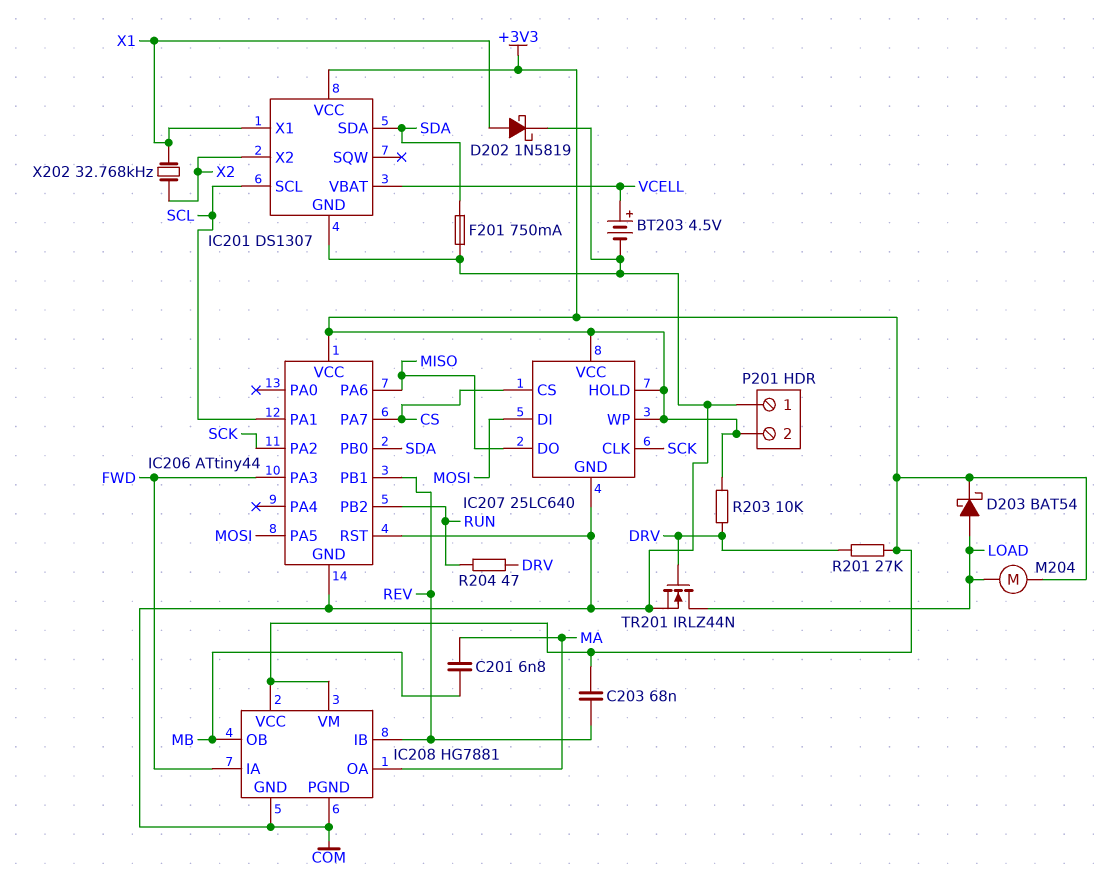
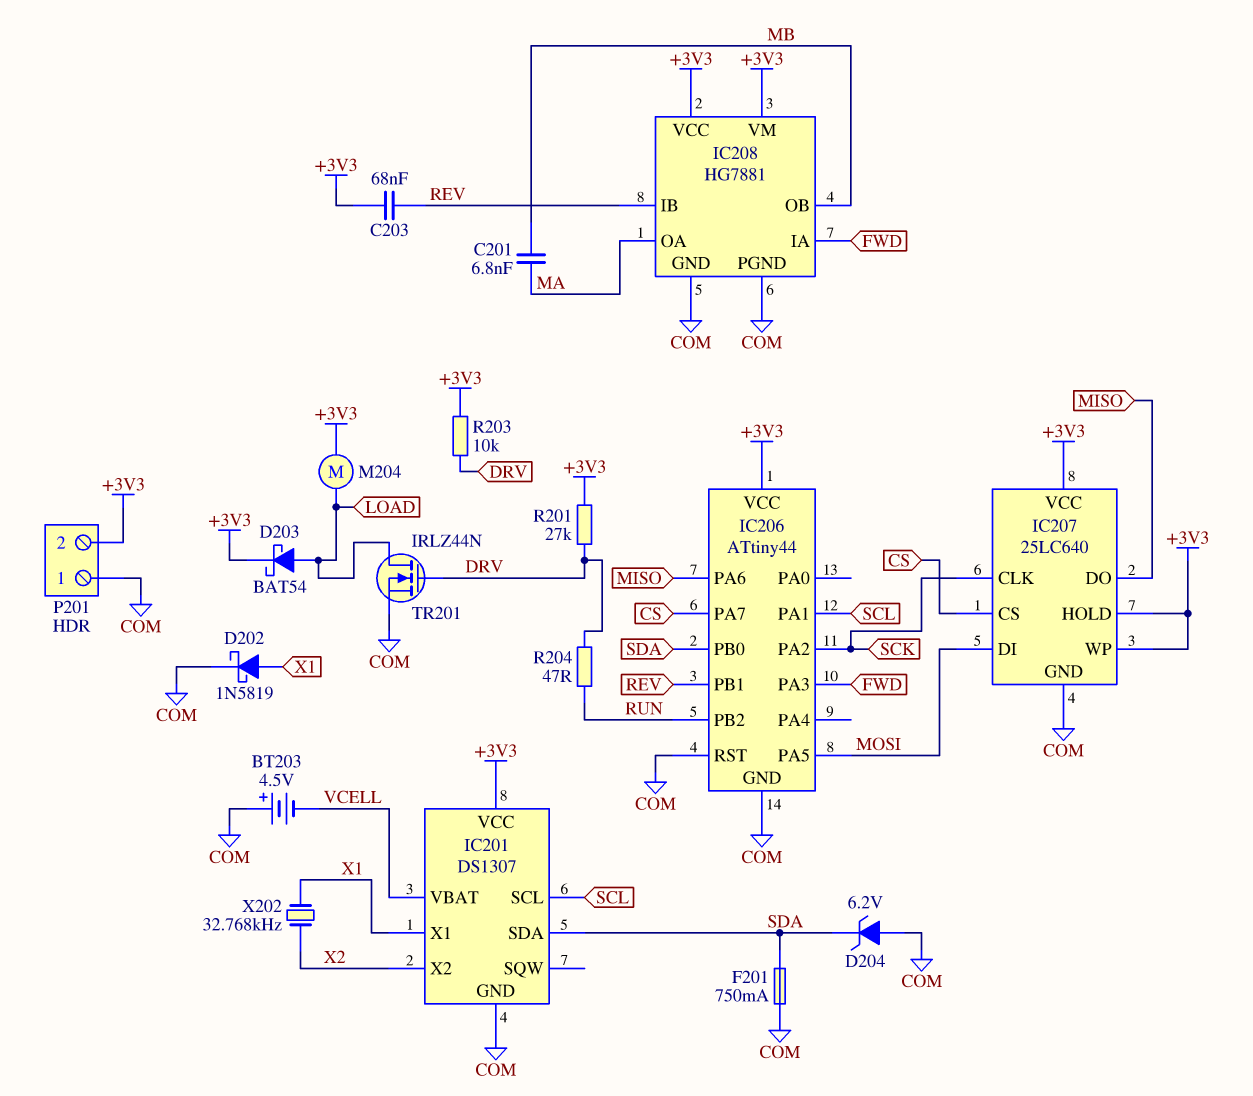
BT203: 4.5V (plus VCELL, minus COM) -> 4.5V (plus COM, minus VCELL)
D204: none -> zener 6.2V (A COM, K SDA)

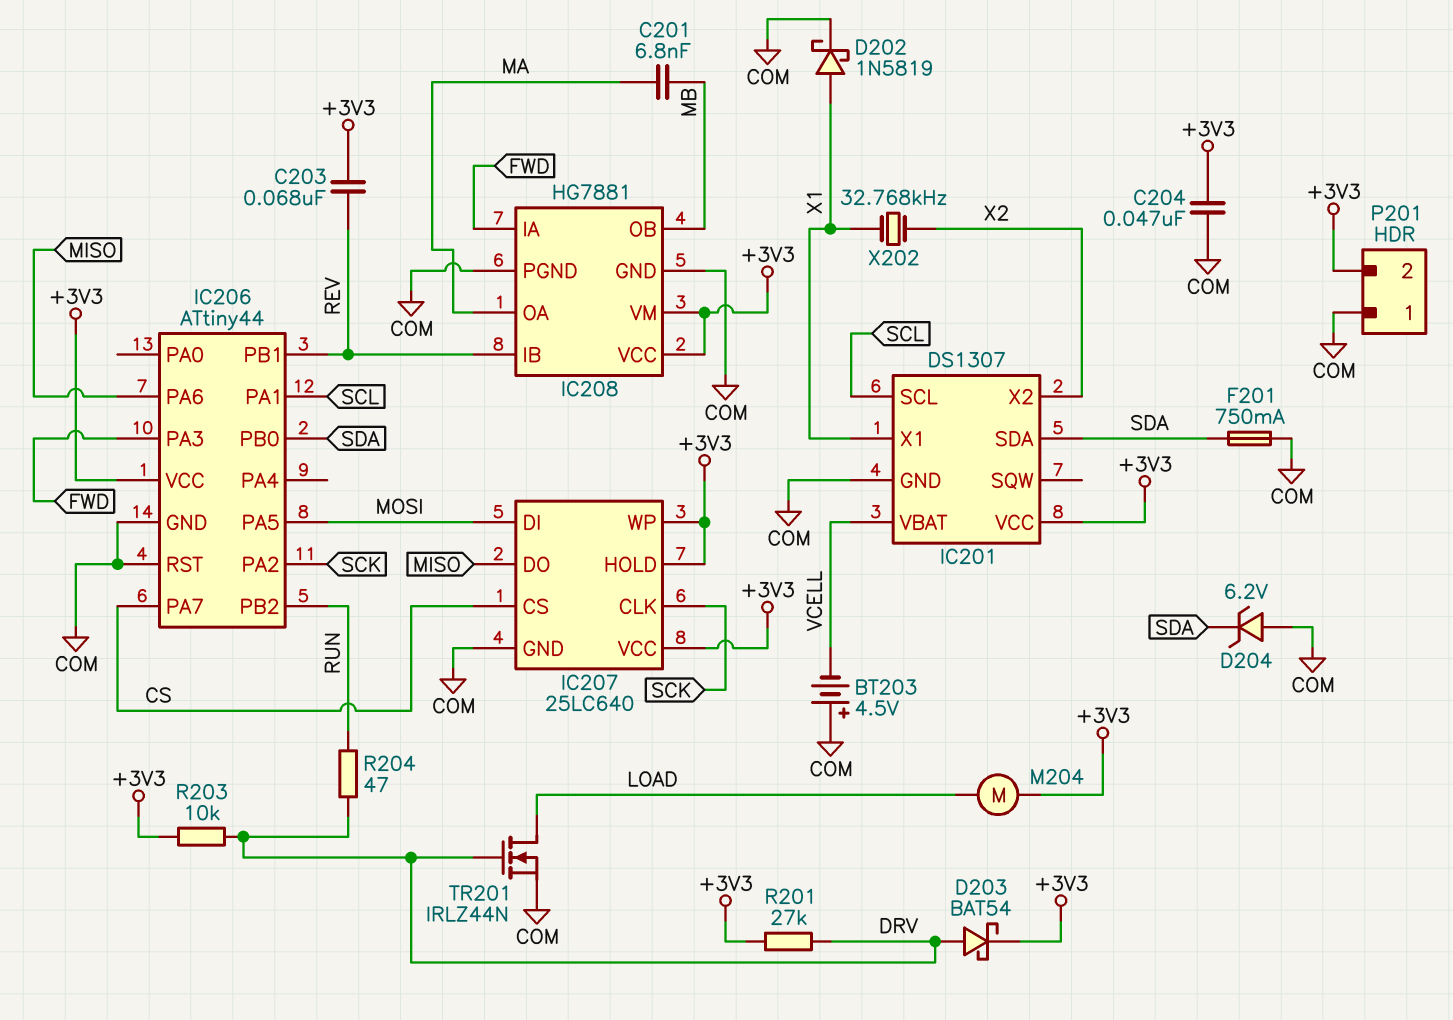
C204: none -> 47nF (+3V3, COM)
D203: schottky BAT54 (A LOAD, K +3V3) -> schottky BAT54 (A DRV, K +3V3)

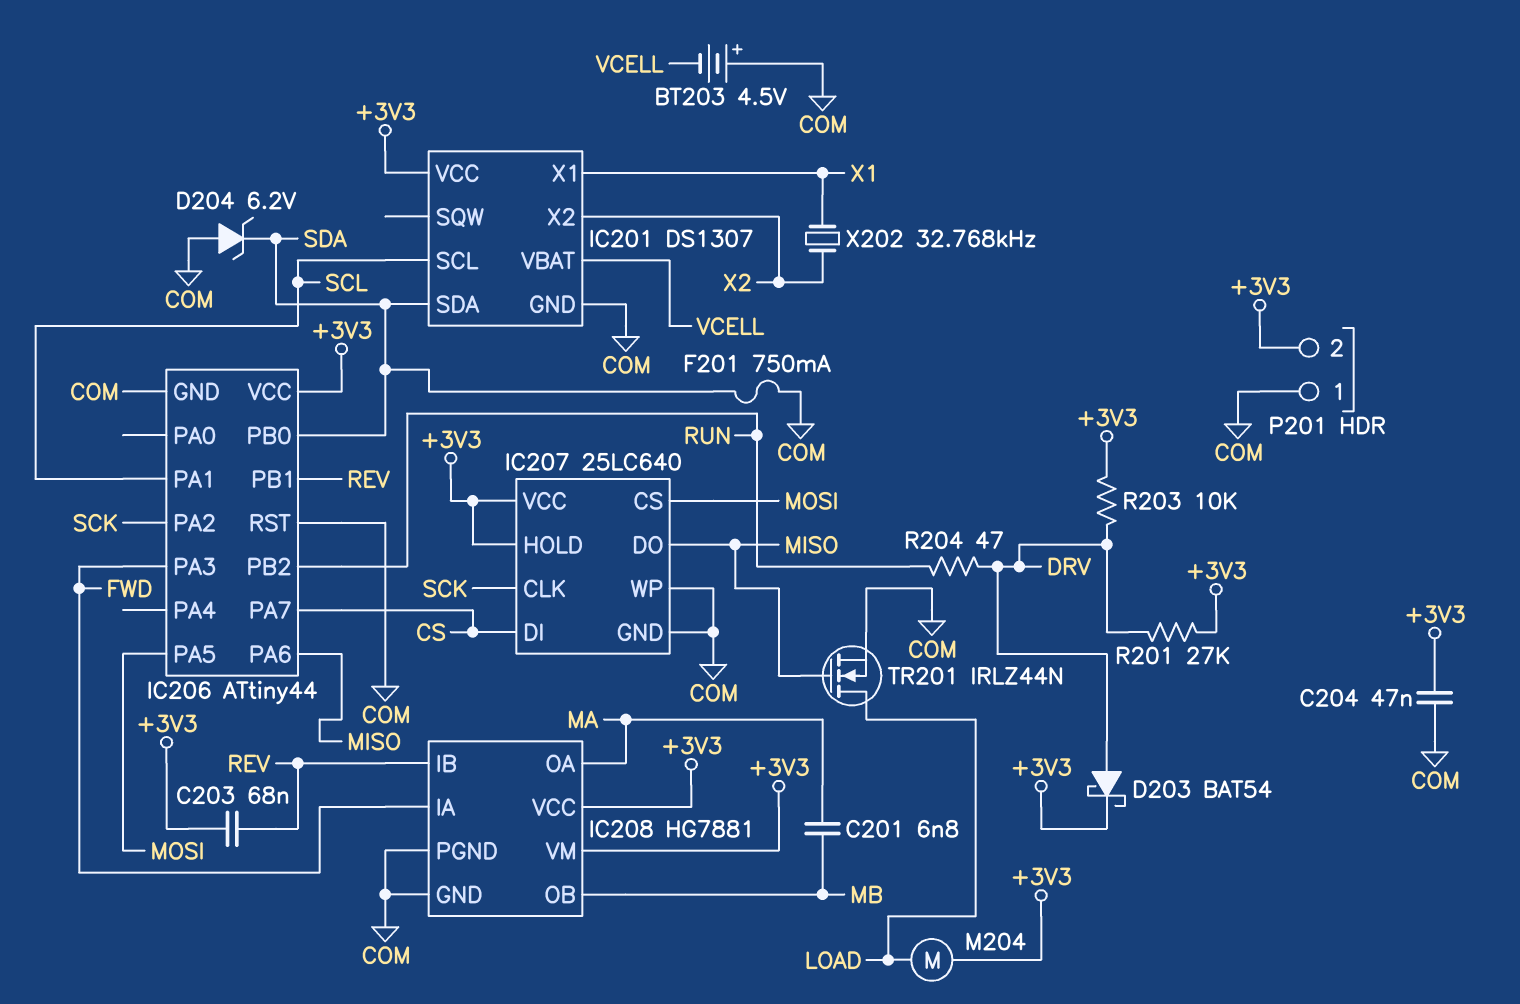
D202: schottky 1N5819 (A X1, K COM) -> none
IC207 pin CS: CS -> MOSI
IC207 pin DI: MOSI -> CS
IC207 pin WP: +3V3 -> COM
TR201: NMOS IRLZ44N (G DRV, D LOAD, S COM) -> NMOS IRLZ44N (G MISO, D LOAD, S COM)

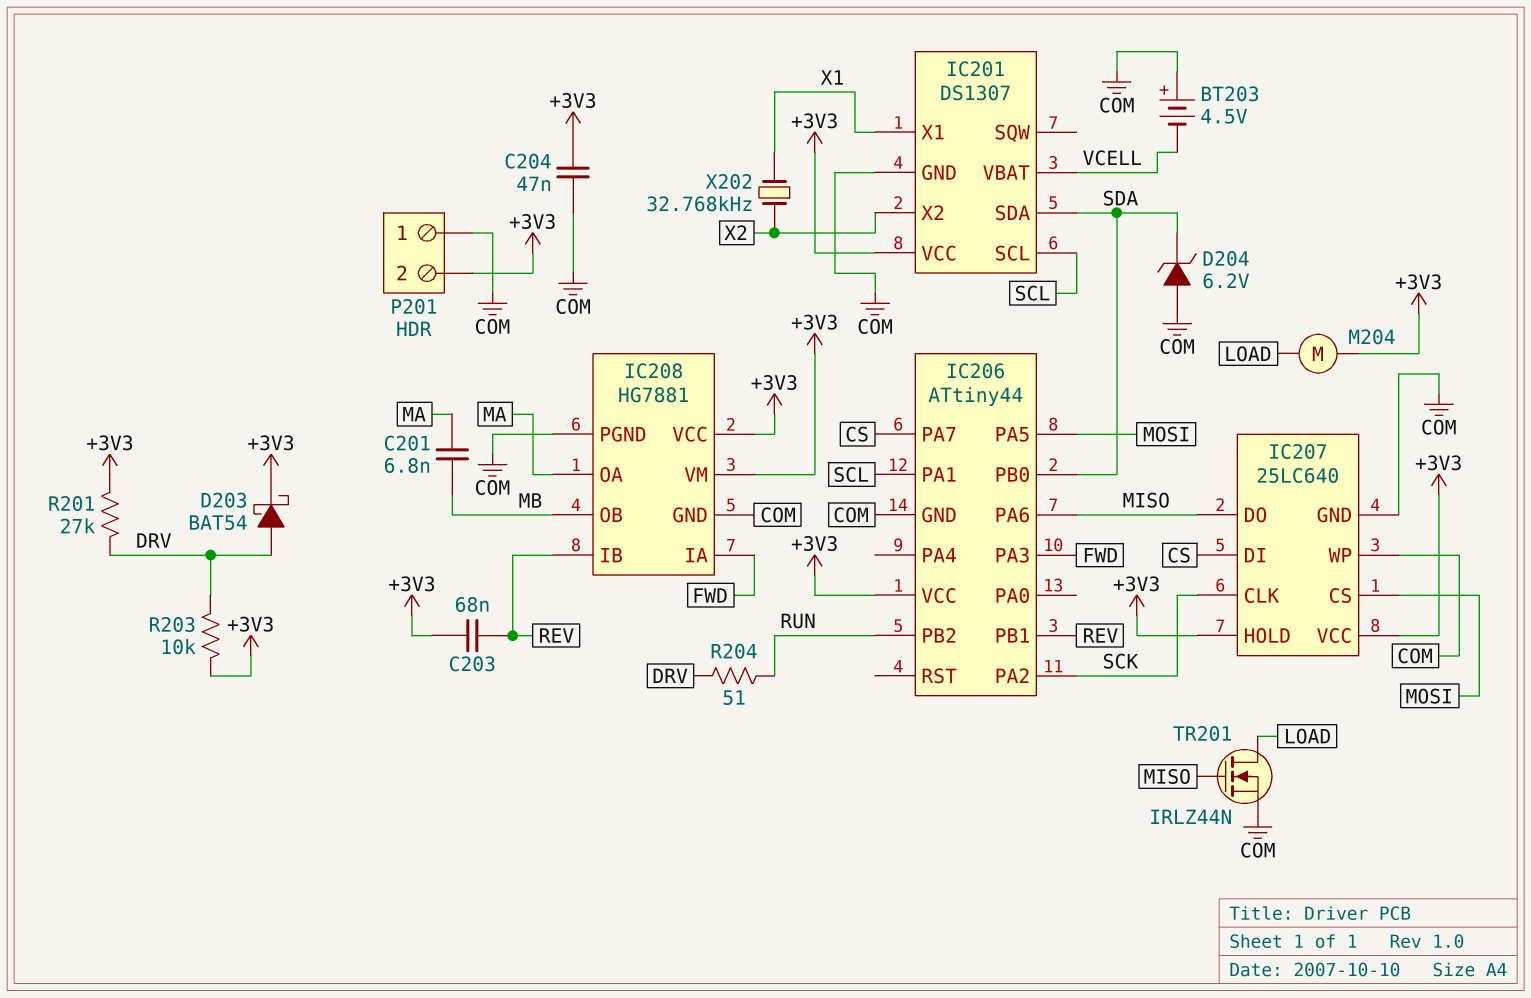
F201: 750mA (COM, SDA) -> none
IC206 pin RST: COM -> none
R204: 47 (DRV, RUN) -> 51 (DRV, RUN)

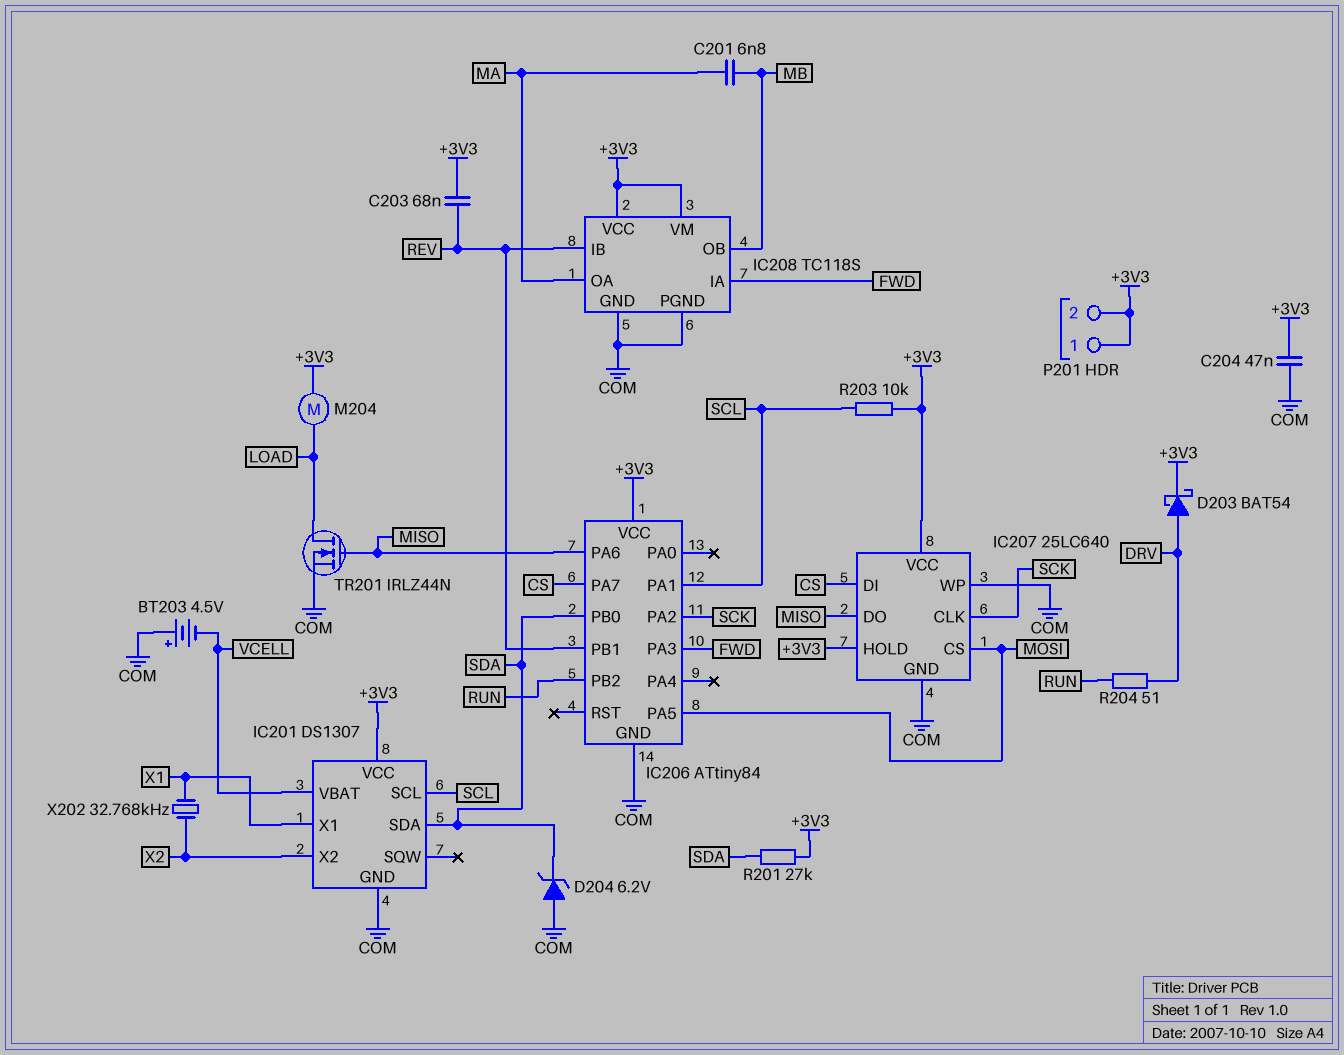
IC206: ATtiny44 -> ATtiny84
IC208: HG7881 -> TC118S
P201 pin 1: COM -> +3V3
R201: 27k (+3V3, DRV) -> 27k (+3V3, SDA)
R203: 10k (+3V3, DRV) -> 10k (+3V3, SCL)

